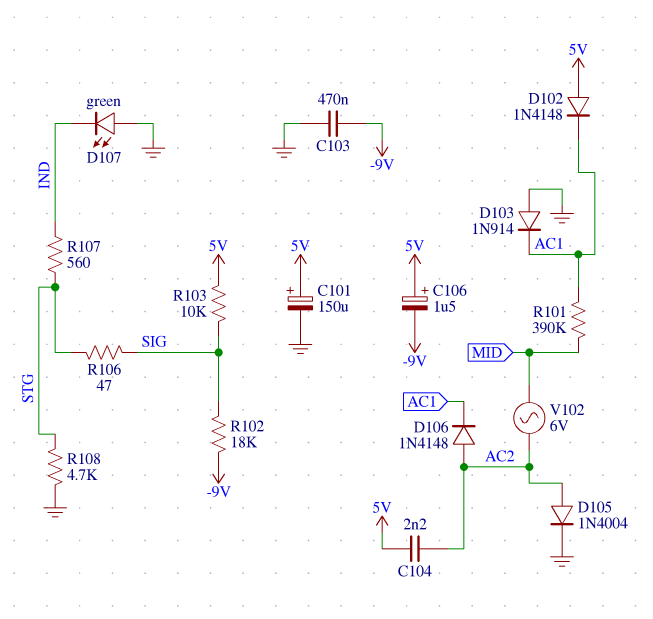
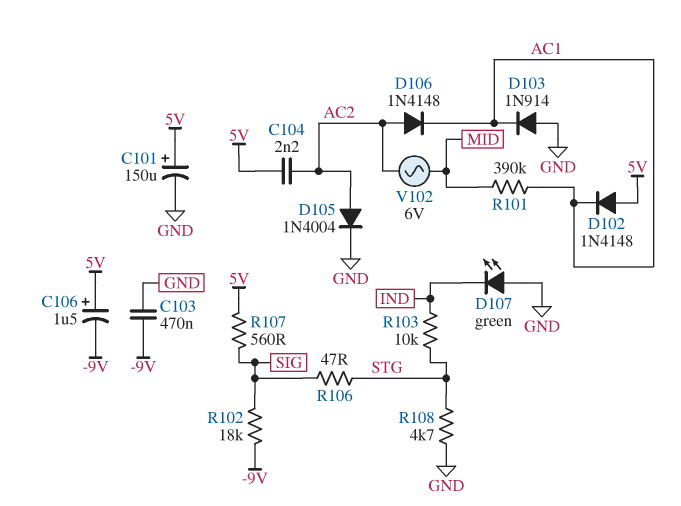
R103: 10k (5V, SIG) -> 10k (IND, STG)
R107: 560 (IND, STG) -> 560 (5V, SIG)

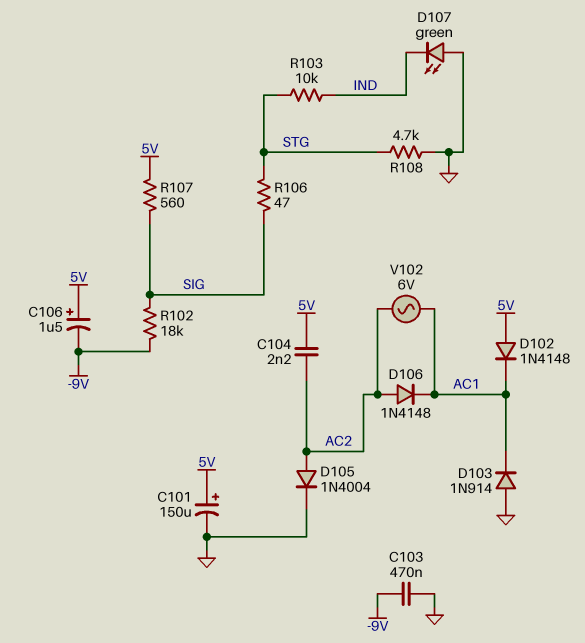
R101: 390k (AC1, MID) -> none
V102: AC 6V (AC2, MID) -> AC 6V (AC1, AC2)

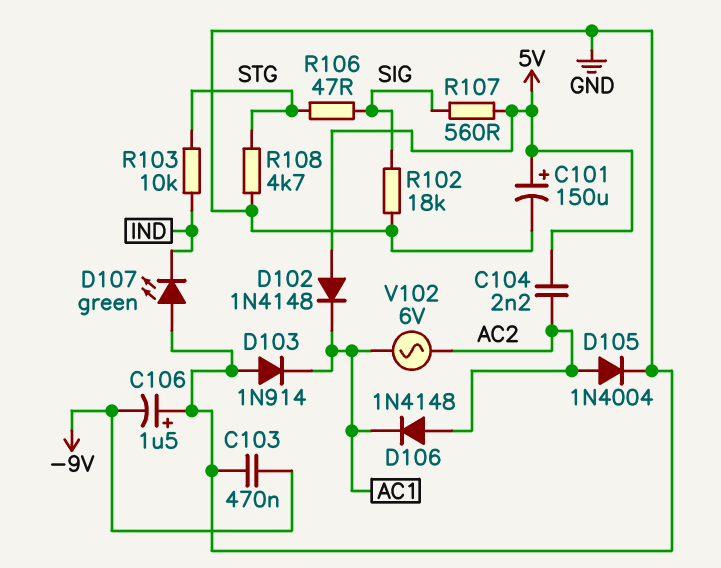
C106: 1.5uF (plus 5V, minus -9V) -> 1.5uF (plus GND, minus -9V)
R102: 18k (-9V, SIG) -> 18k (GND, SIG)

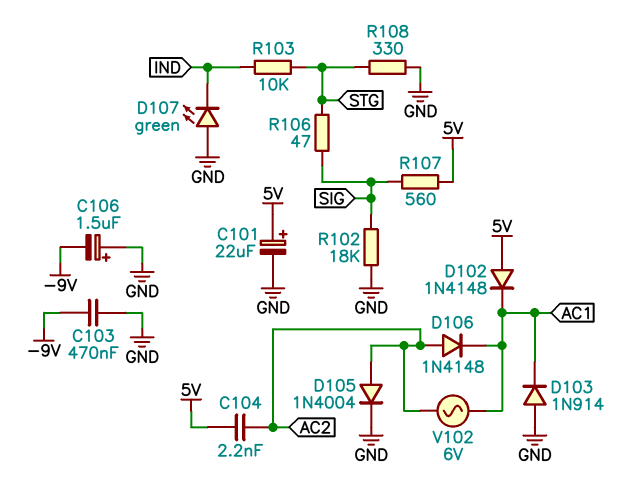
C101: 150uF (plus 5V, minus GND) -> 22uF (plus 5V, minus GND)
R108: 4.7k (GND, STG) -> 330 (GND, STG)

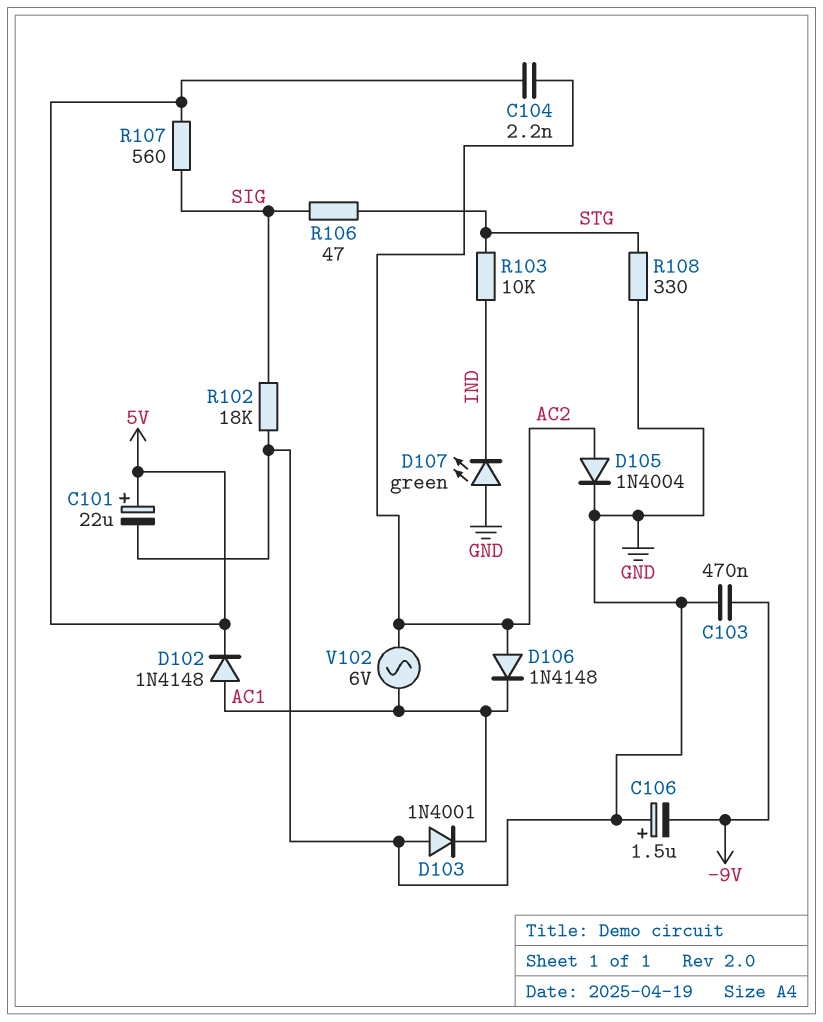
D102: diode 1N4148 (A 5V, K AC1) -> diode 1N4148 (A AC1, K 5V)
D103: diode 1N914 (A GND, K AC1) -> diode 1N4001 (A GND, K AC1)

